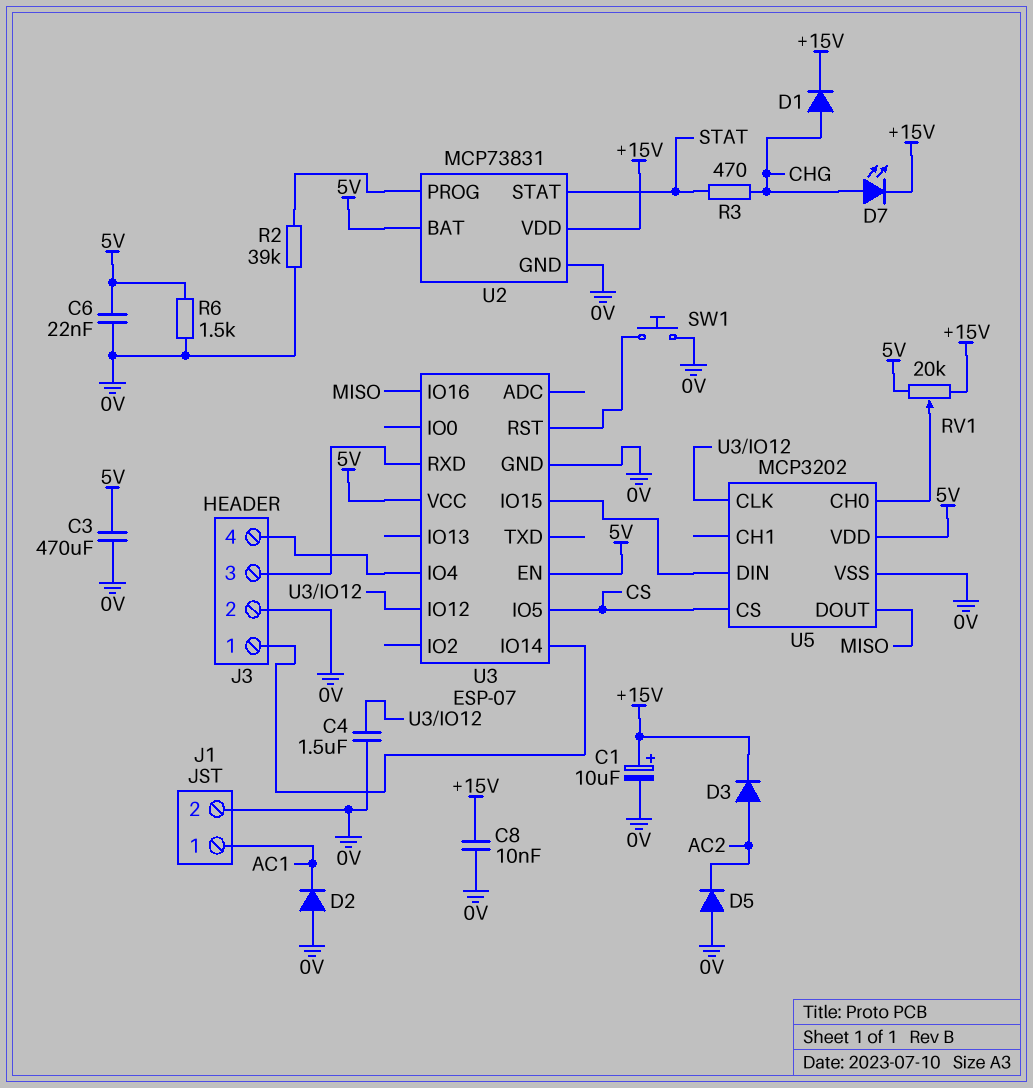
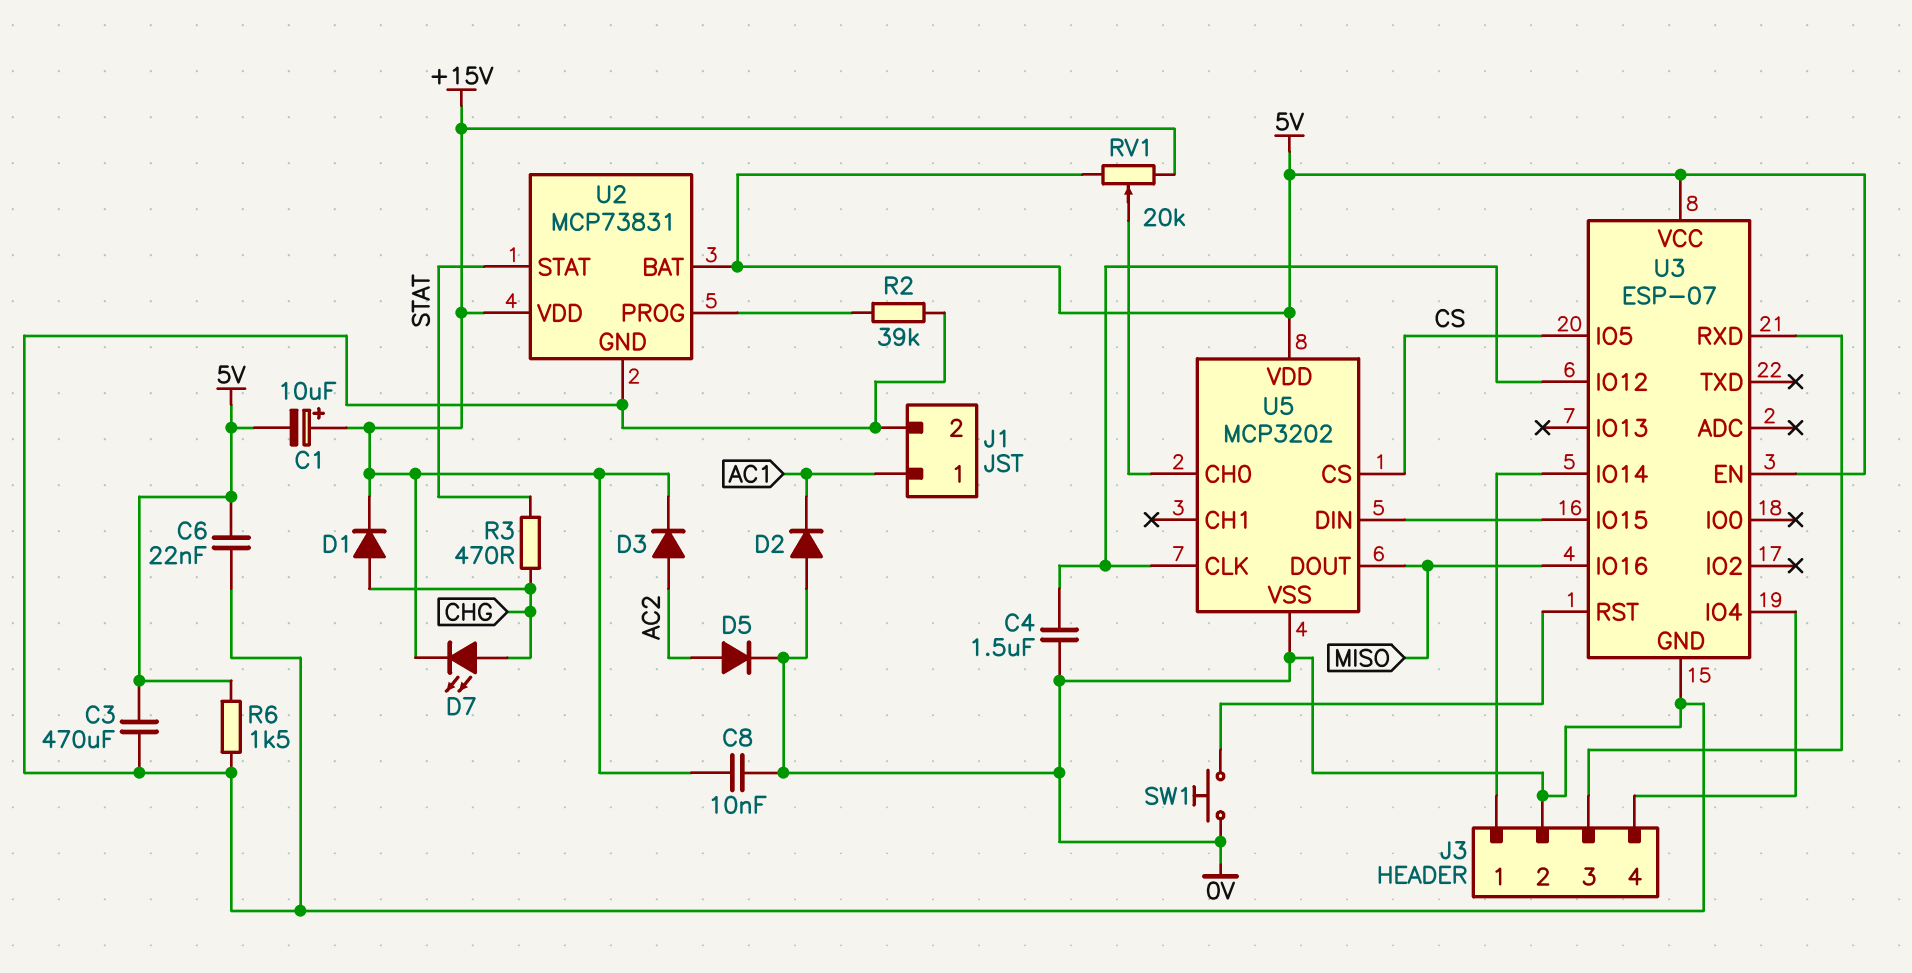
C1: 10uF (plus +15V, minus 0V) -> 10uF (plus +15V, minus 5V)
D5: diode (A 0V, K AC2) -> diode (A AC2, K 0V)

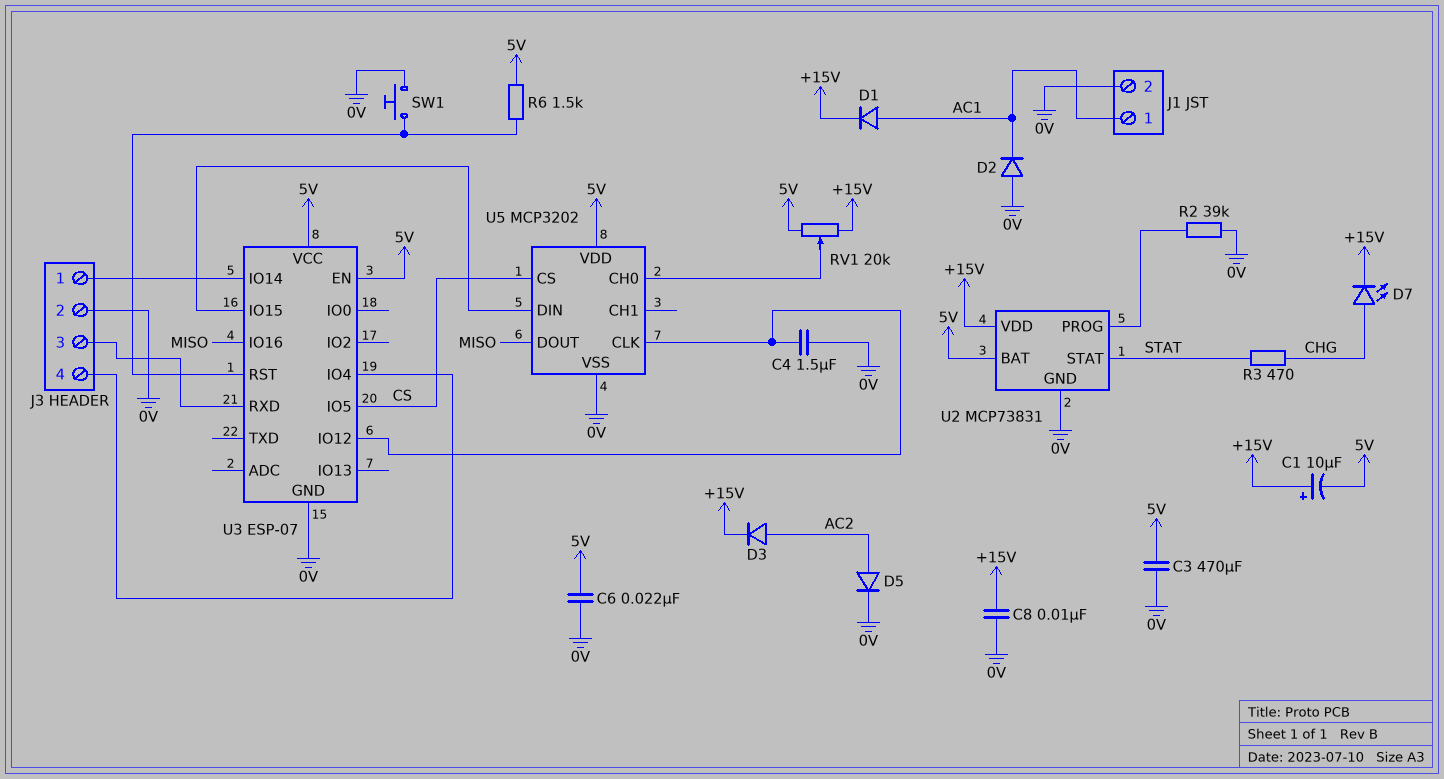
D1: diode (A CHG, K +15V) -> diode (A AC1, K +15V)
R6: 1.5k (0V, 5V) -> 1.5k (5V, U3/RST)

